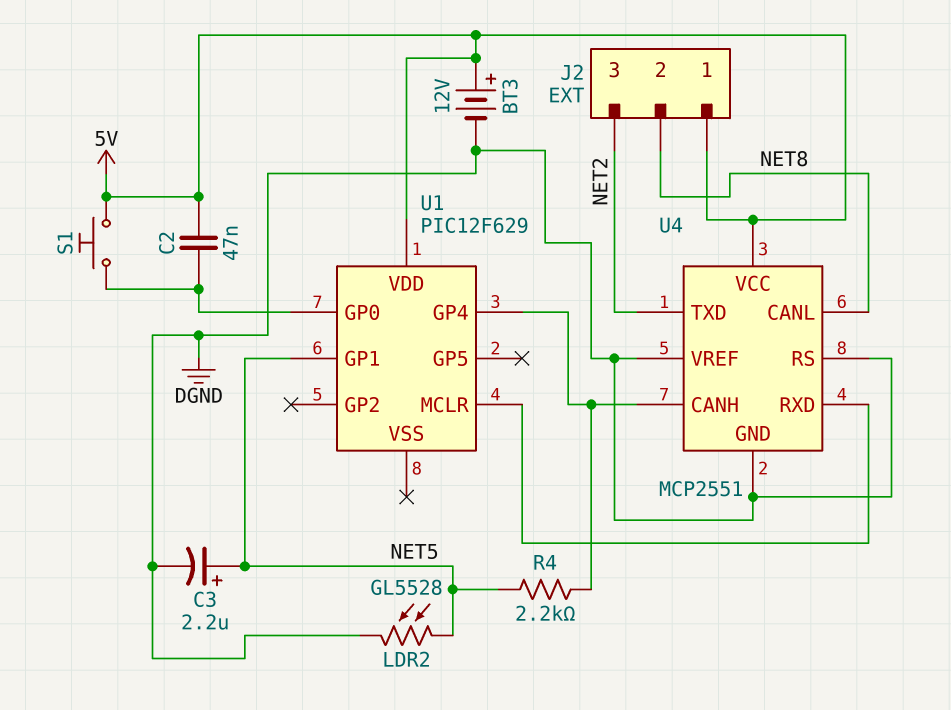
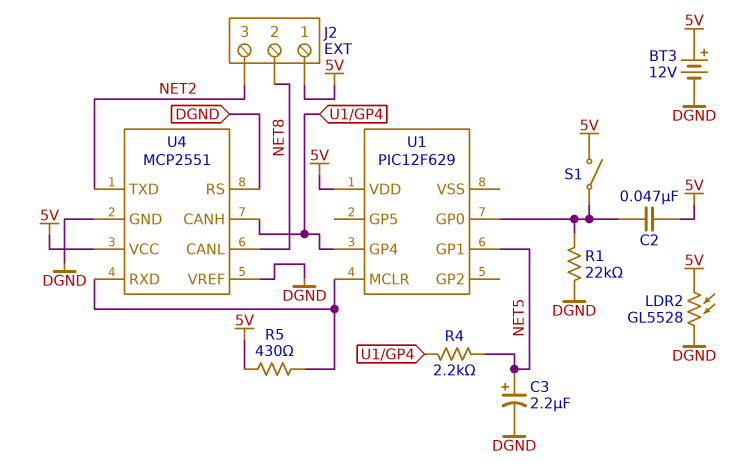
LDR2: GL5528 (DGND, NET5) -> GL5528 (5V, DGND)
R1: none -> 22k (DGND, U1/GP0)
R5: none -> 430 (5V, U1/MCLR)
S1: button (5V, U1/GP0) -> switch (5V, U1/GP0)

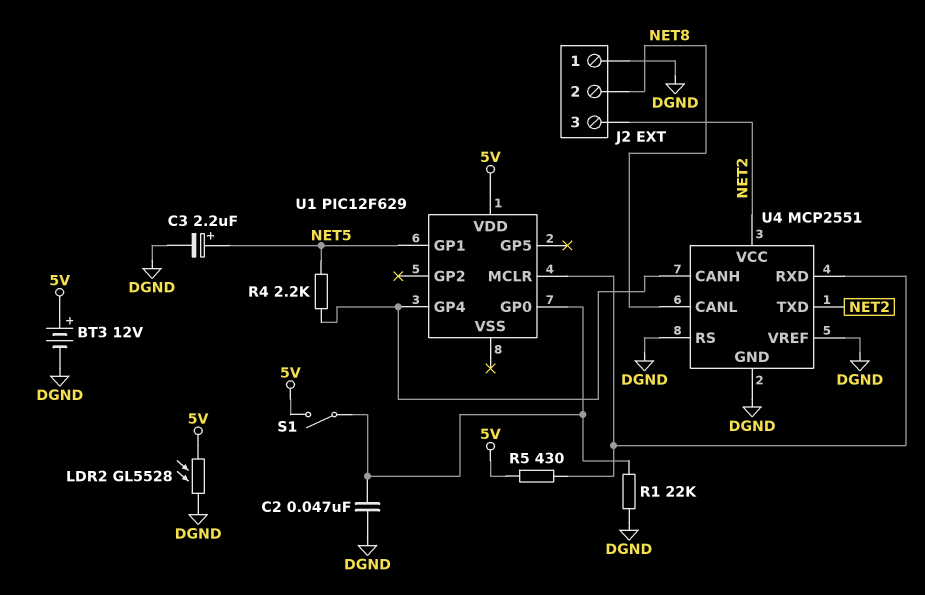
C2: 47nF (5V, U1/GP0) -> 47nF (DGND, U1/GP0)
J2 pin 1: 5V -> DGND
U4 pin VCC: 5V -> NET2

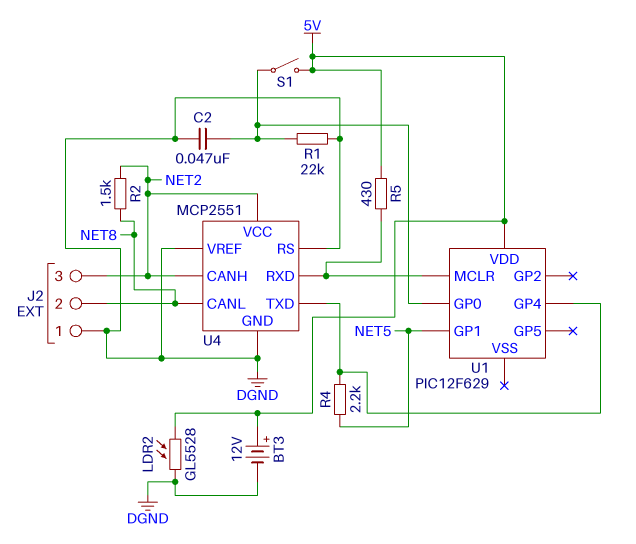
C3: 2.2uF (plus NET5, minus DGND) -> none
R2: none -> 1.5k (NET2, NET8)
U4 pin CANH: U1/GP4 -> NET2
U4 pin TXD: NET2 -> U1/GP4

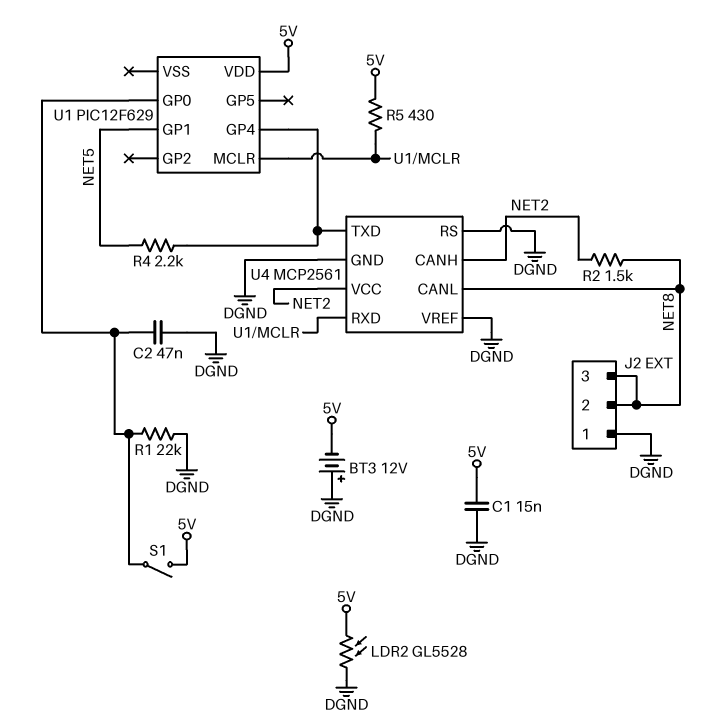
BT3: 12V (plus 5V, minus DGND) -> 12V (plus DGND, minus 5V)
C1: none -> 15nF (5V, DGND)
J2 pin 3: NET2 -> NET8
U4: MCP2551 -> MCP2561

